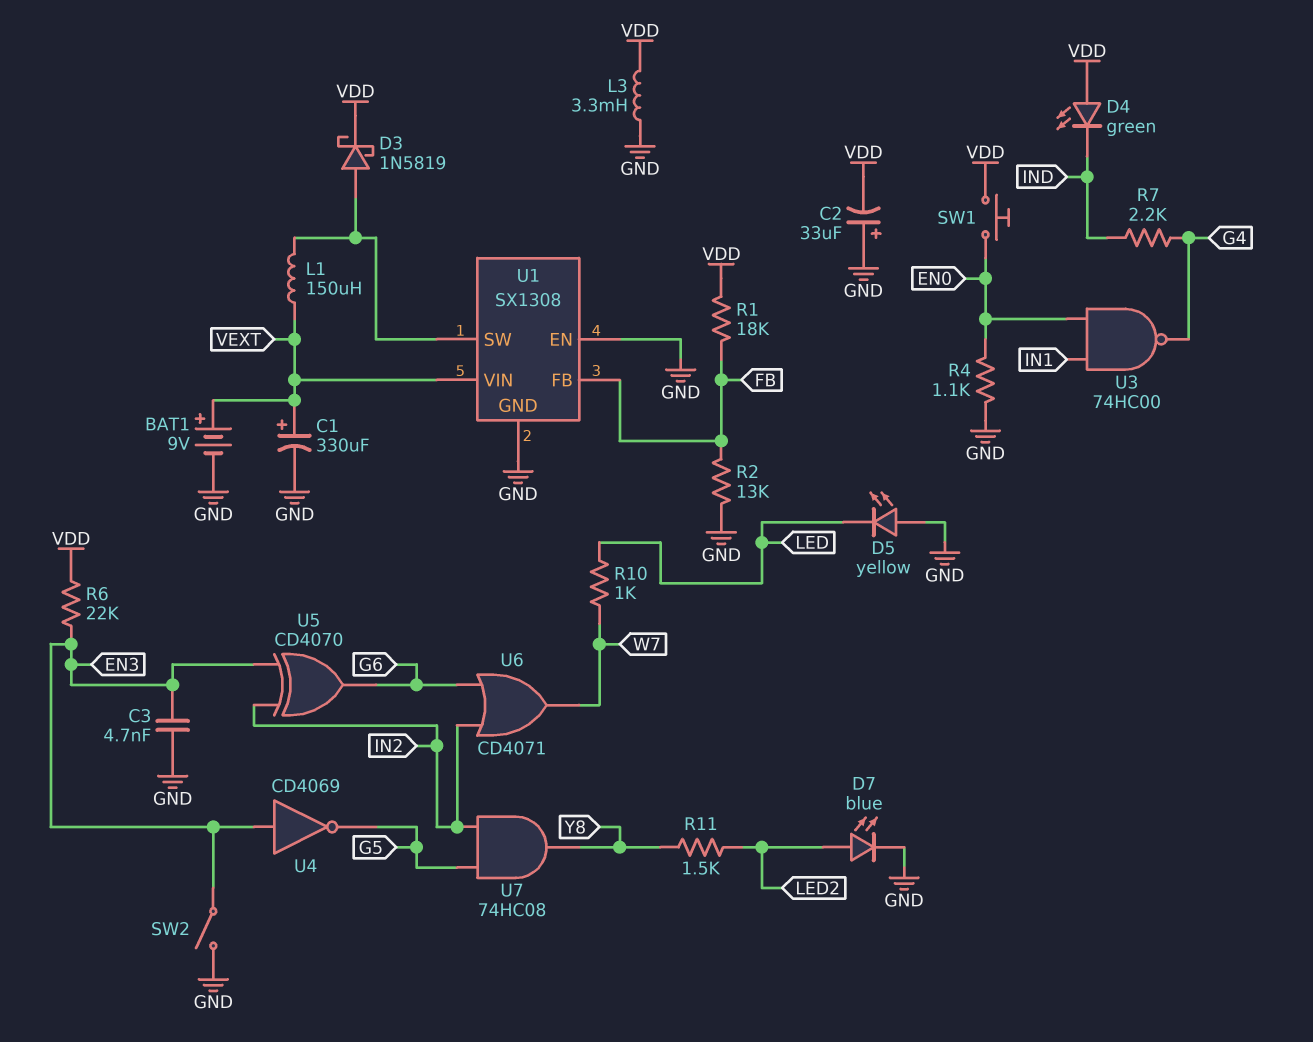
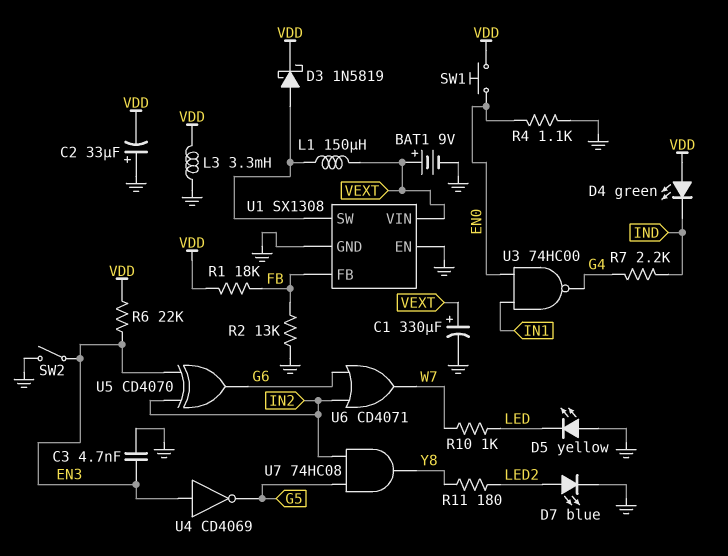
R11: 1.5k (LED2, Y8) -> 180 (LED2, Y8)

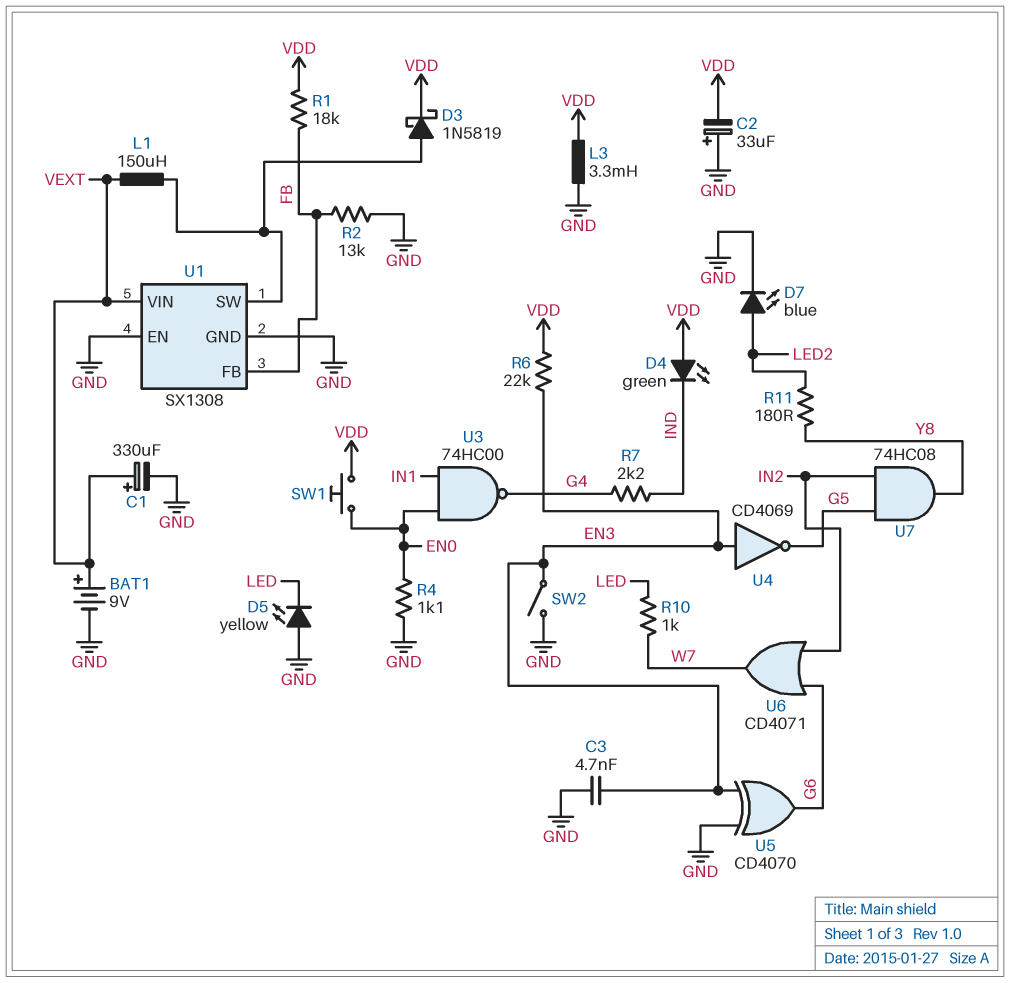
U5: XOR CD4070 (in EN3, in IN2, out G6) -> XOR CD4070 (in EN3, in GND, out G6)

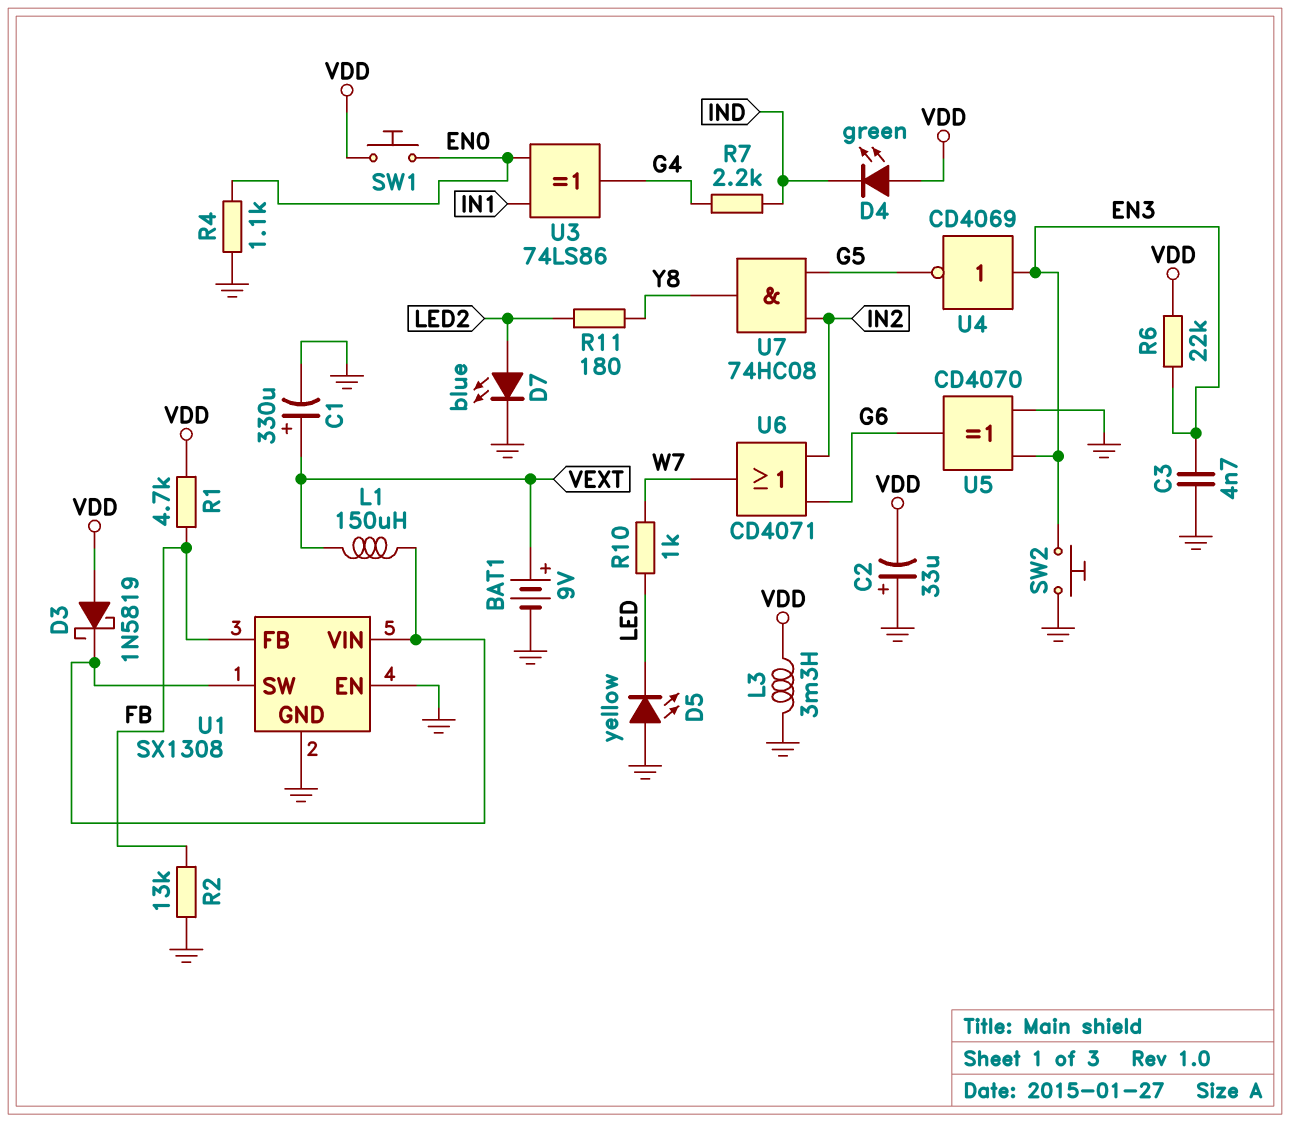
D3: schottky 1N5819 (A U1/SW, K VDD) -> schottky 1N5819 (A VDD, K U1/SW)
R1: 18k (FB, VDD) -> 4.7k (FB, VDD)
SW2: switch (EN3, GND) -> button (EN3, GND)
U1 pin VIN: VEXT -> U1/SW
U3: NAND 74HC00 (in EN0, in IN1, out G4) -> XOR 74LS86 (in EN0, in IN1, out G4)

